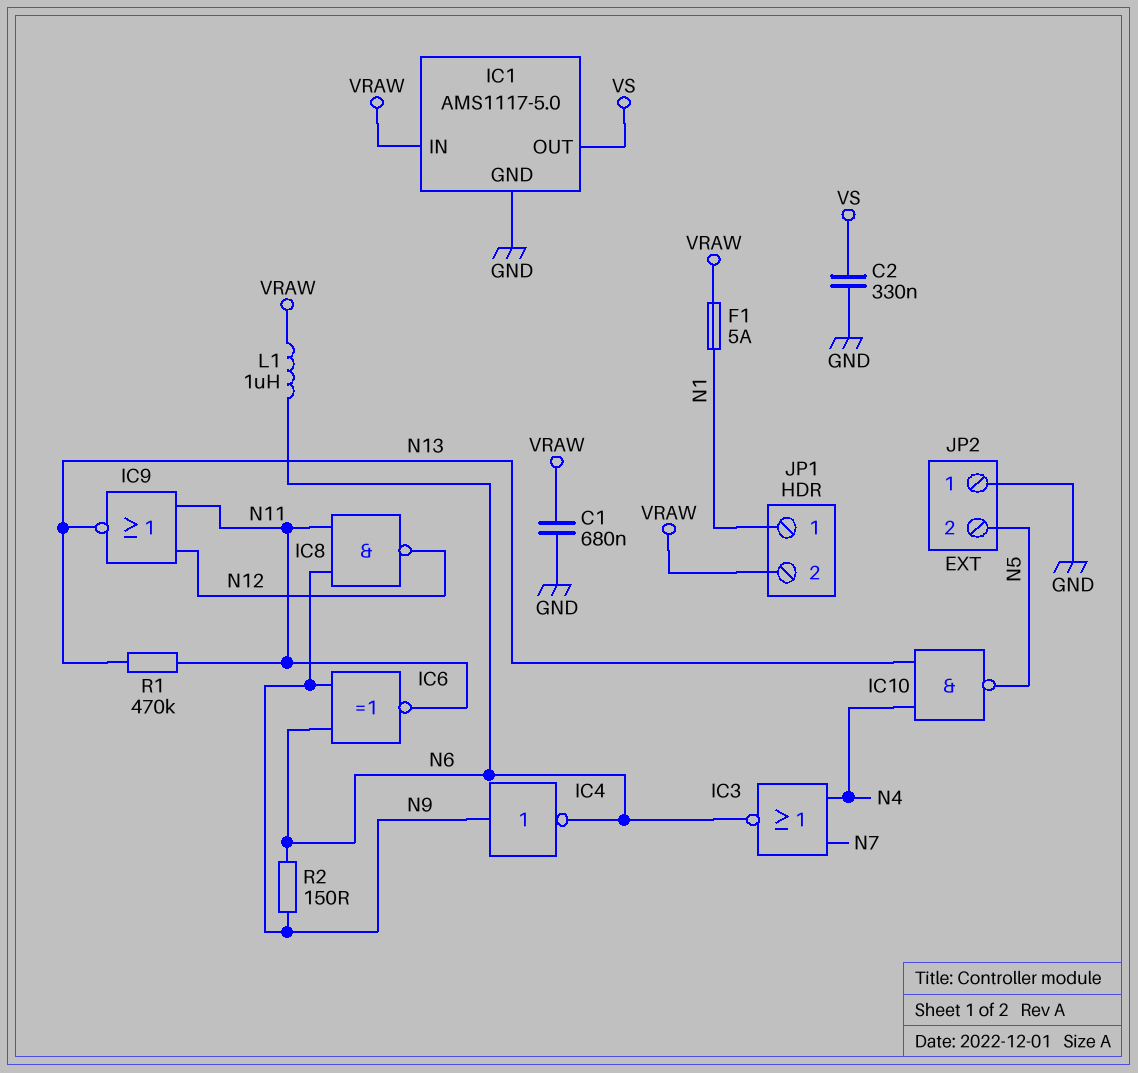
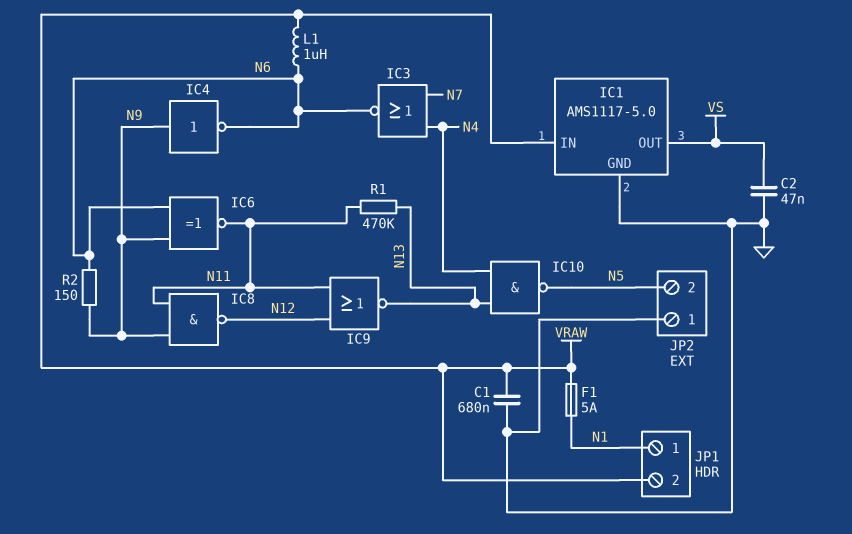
C2: 330nF (GND, VS) -> 47nF (GND, VS)

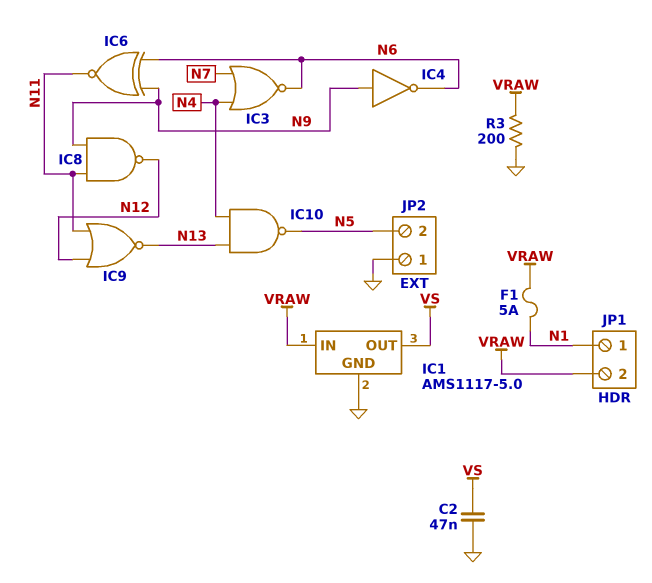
C1: 680nF (GND, VRAW) -> none
L1: 1uH (N6, VRAW) -> none
R1: 470k (N11, N13) -> none
R2: 150 (N6, N9) -> none
R3: none -> 200 (GND, VRAW)

